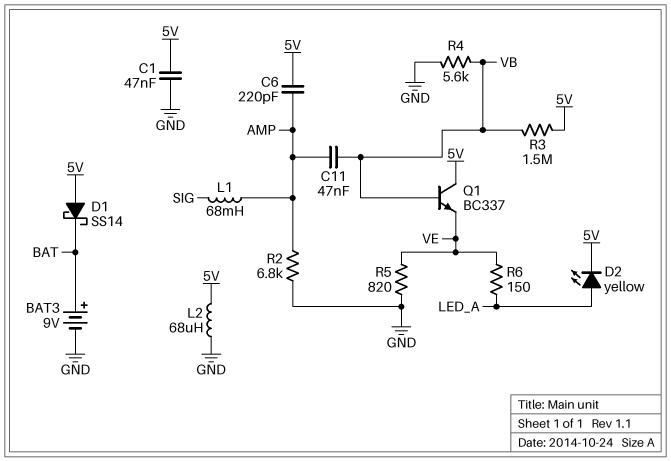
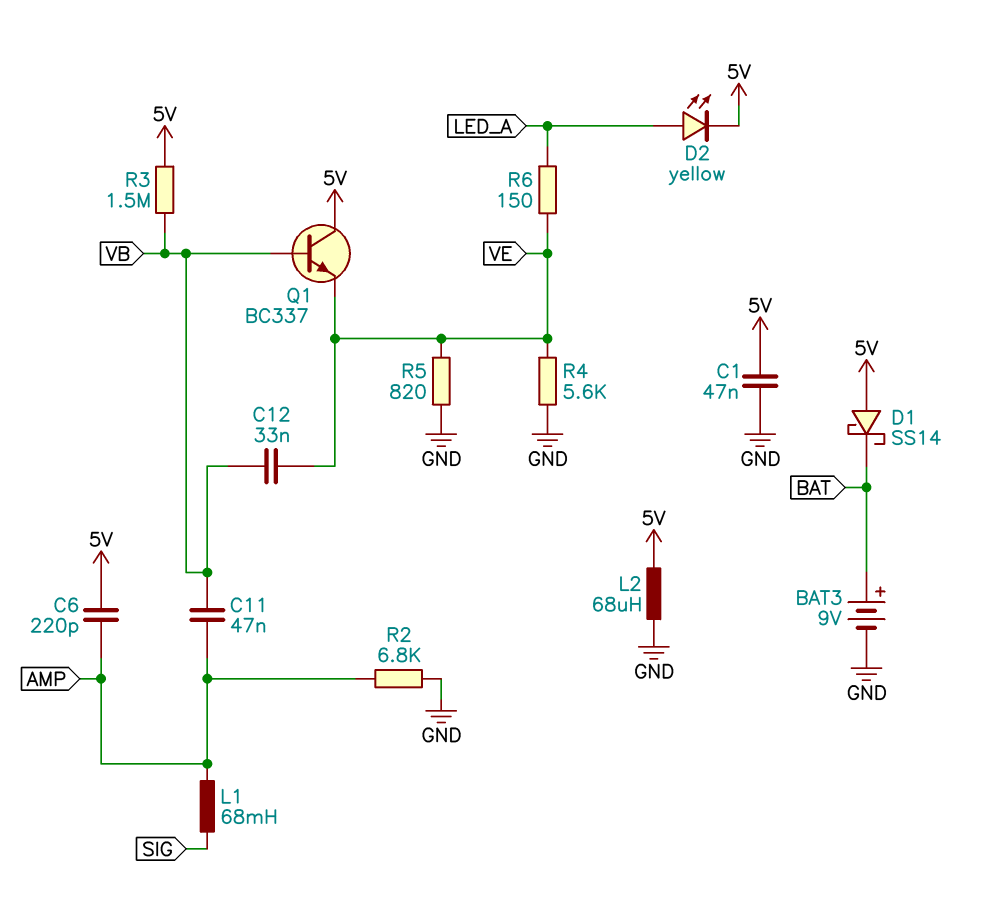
C12: none -> 33nF (VB, VE)
R4: 5.6k (GND, VB) -> 5.6k (GND, VE)

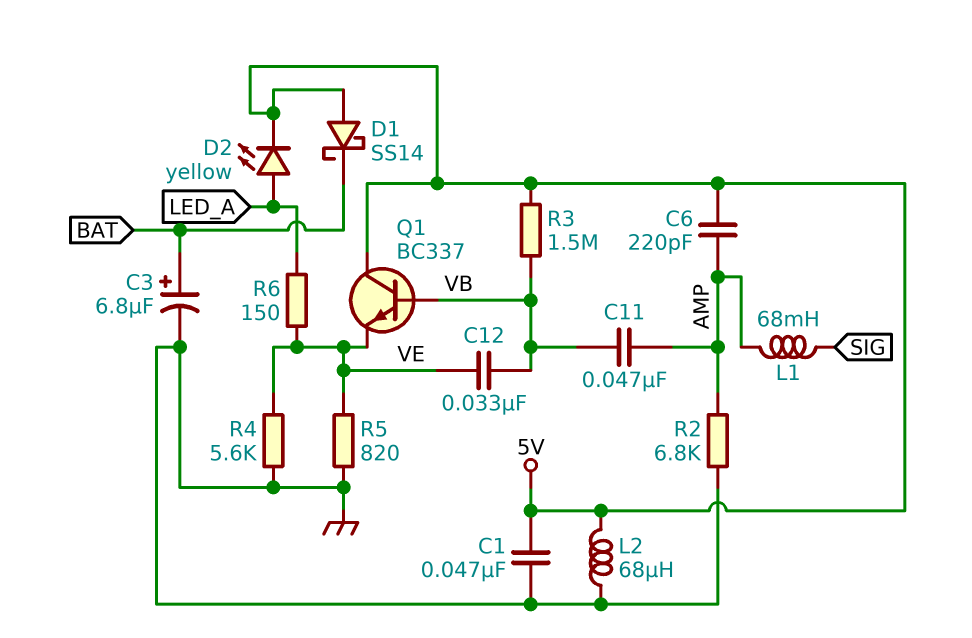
BAT3: 9V (plus BAT, minus GND) -> none
C3: none -> 6.8uF (plus BAT, minus GND)

